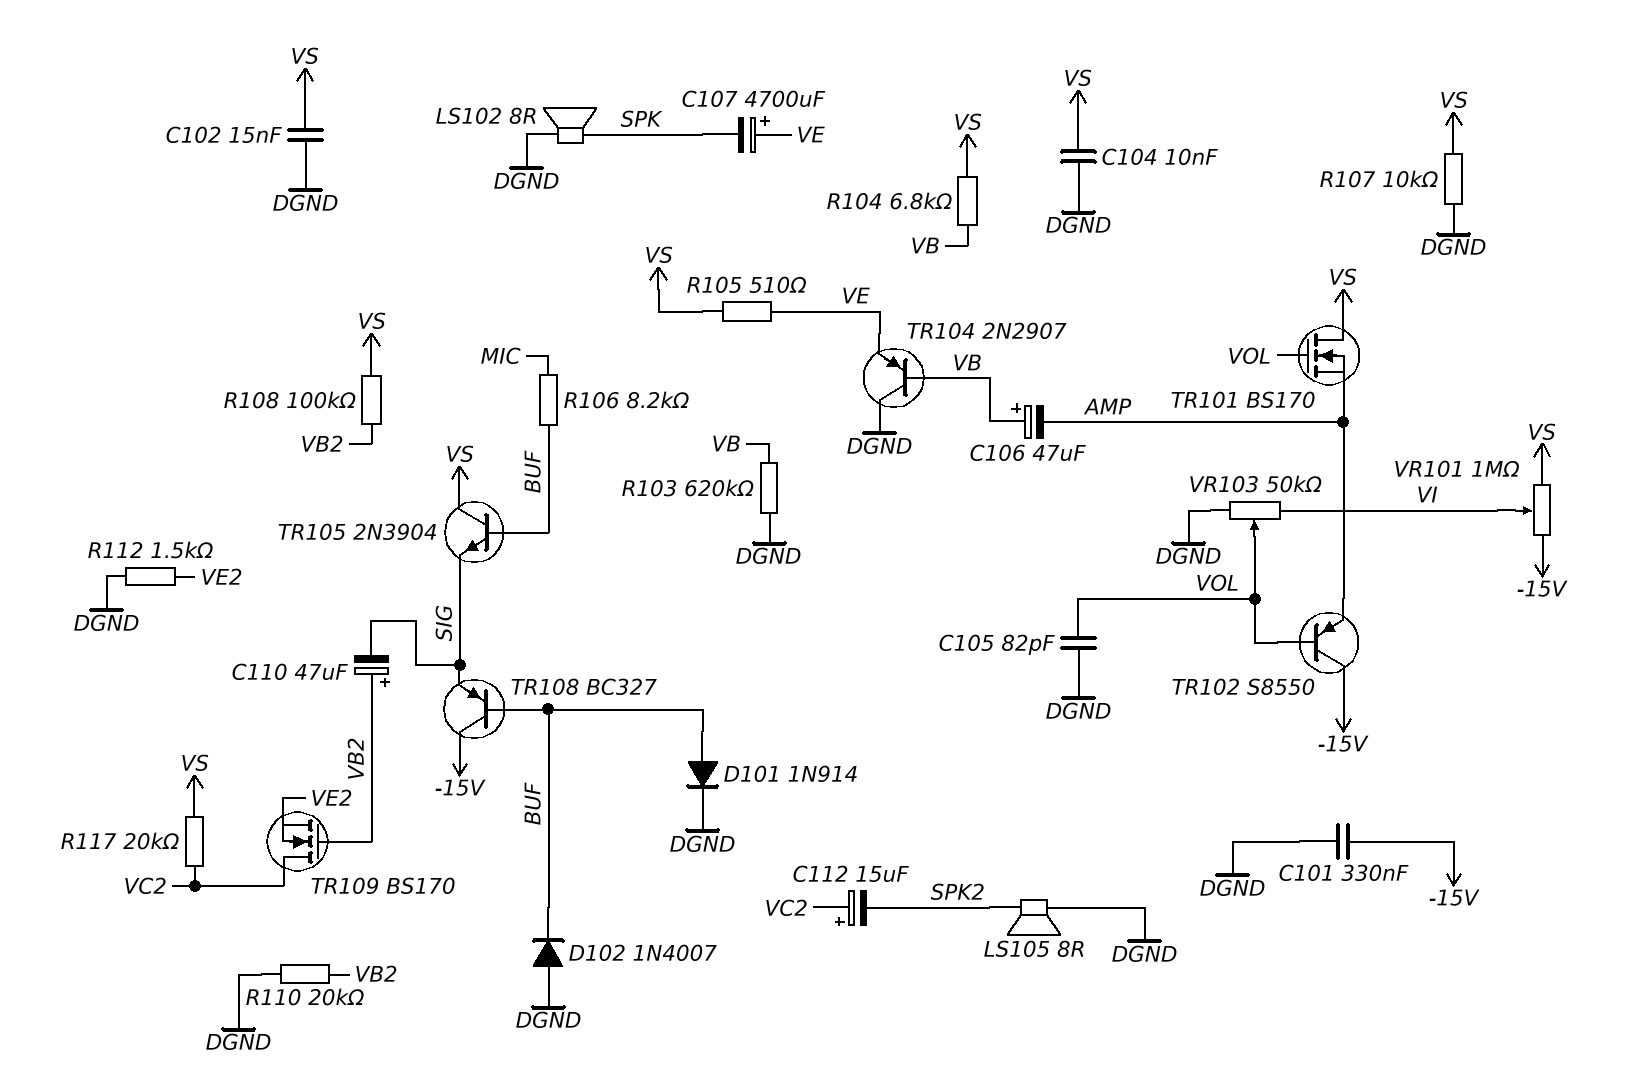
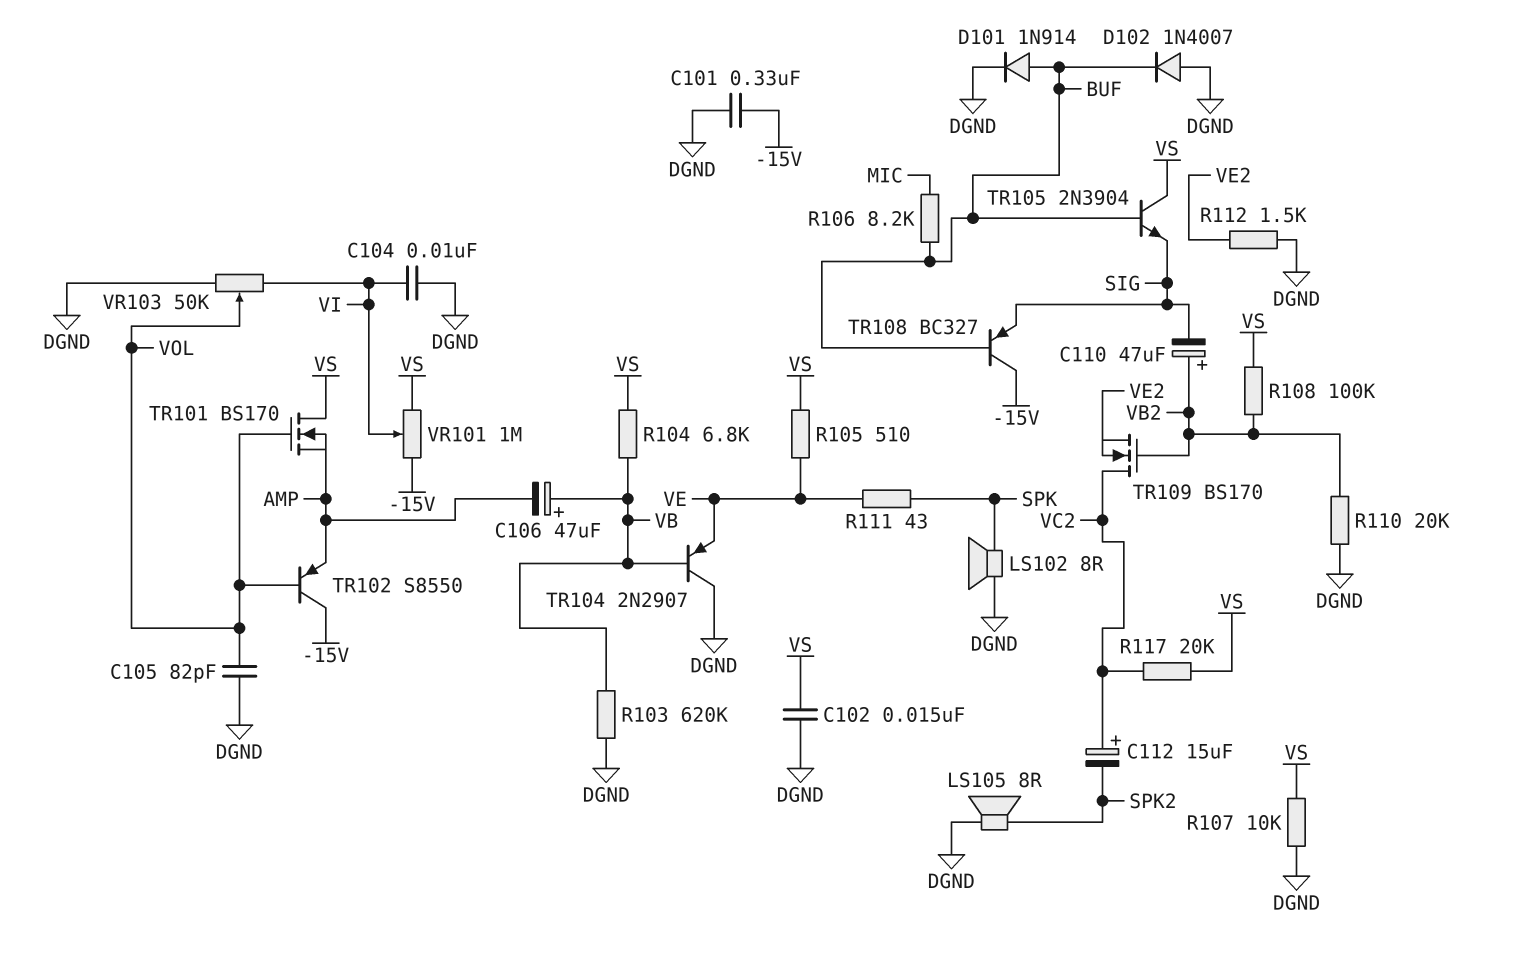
C104: 10nF (DGND, VS) -> 10nF (DGND, VI)
C107: 4700uF (plus VE, minus SPK) -> none
R111: none -> 43 (SPK, VE)

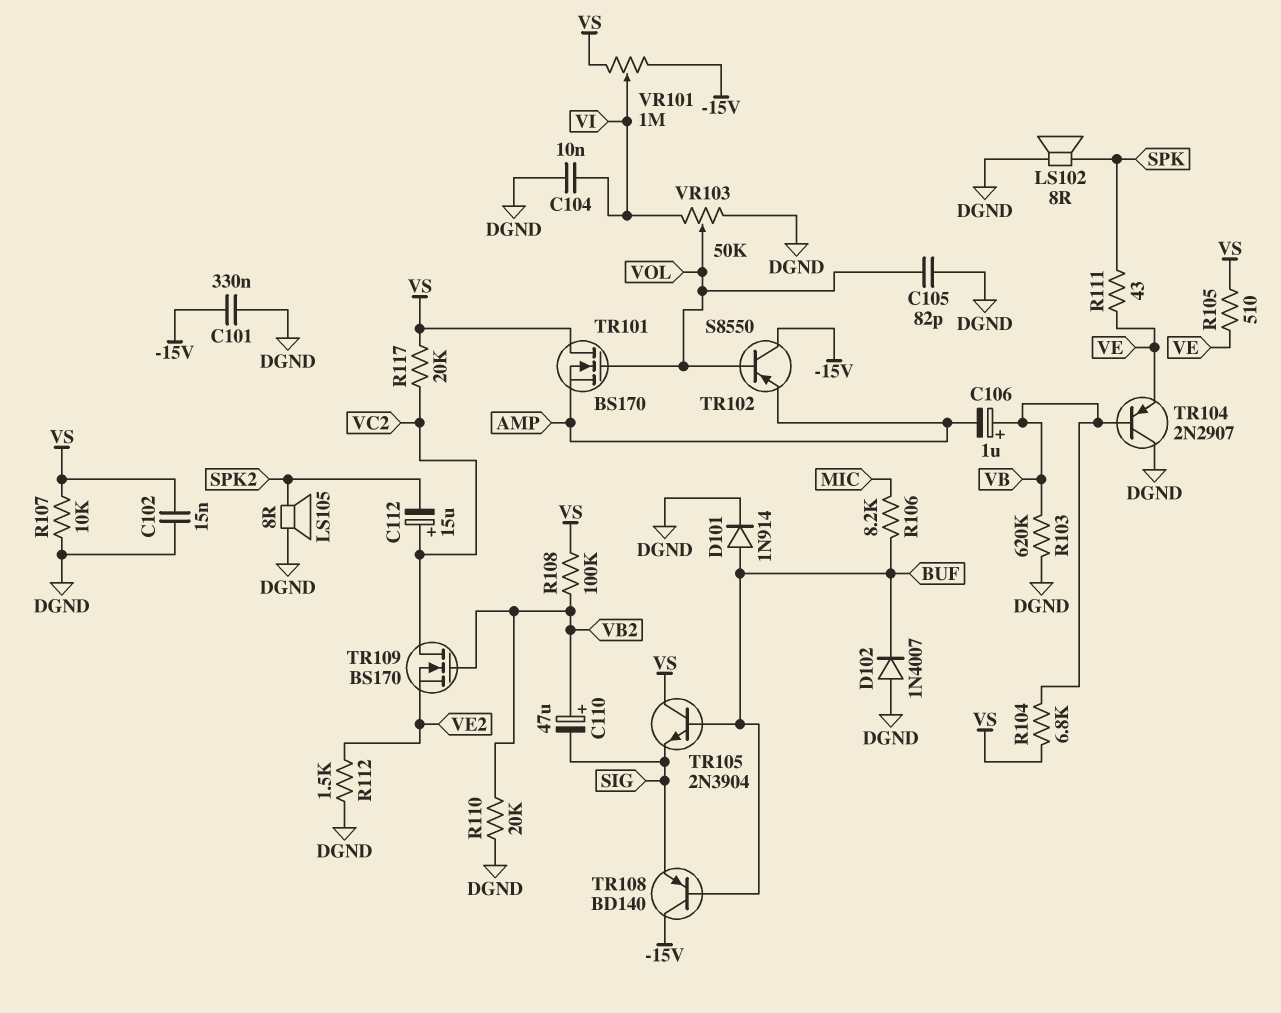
C106: 47uF (plus VB, minus AMP) -> 1uF (plus VB, minus AMP)
TR108: PNP BC327 (B BUF, C -15V, E SIG) -> PNP BD140 (B BUF, C -15V, E SIG)

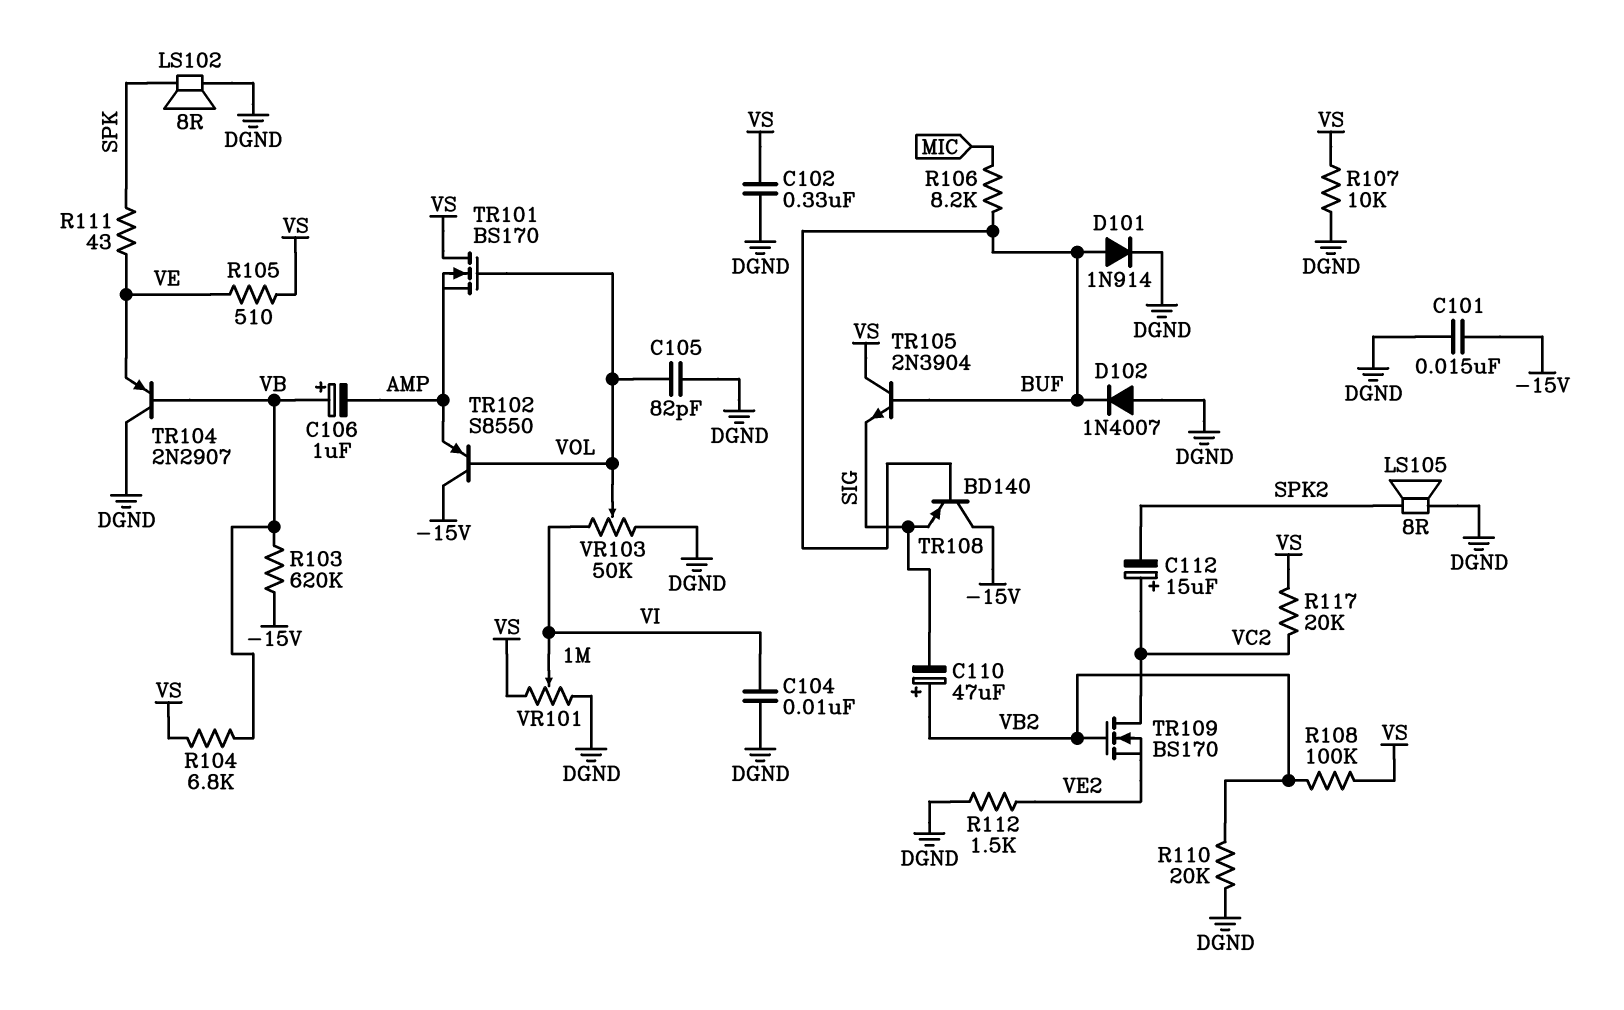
C101: 330nF (-15V, DGND) -> 15nF (-15V, DGND)
C102: 15nF (DGND, VS) -> 330nF (DGND, VS)
R103: 620k (DGND, VB) -> 620k (-15V, VB)
VR101: 1M (-15V, VS, wiper VI) -> 1M (DGND, VS, wiper VI)

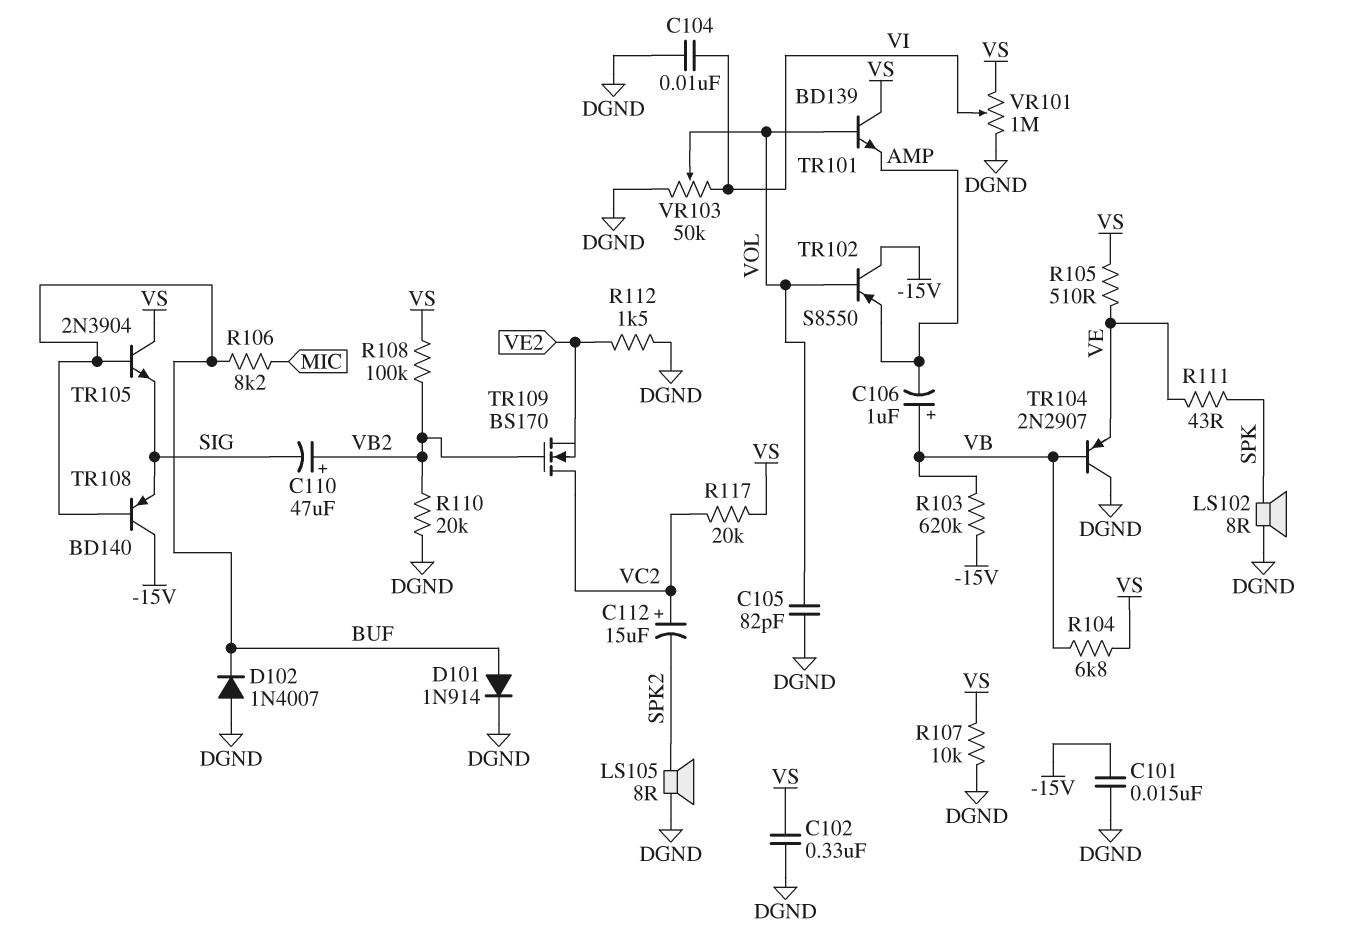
TR101: NMOS BS170 (G VOL, D VS, S AMP) -> NPN BD139 (B VOL, C VS, E AMP)

